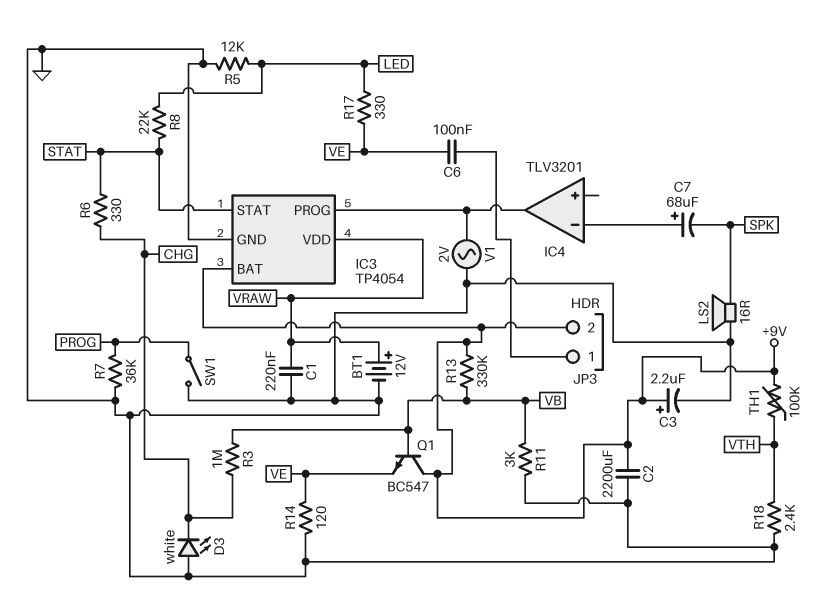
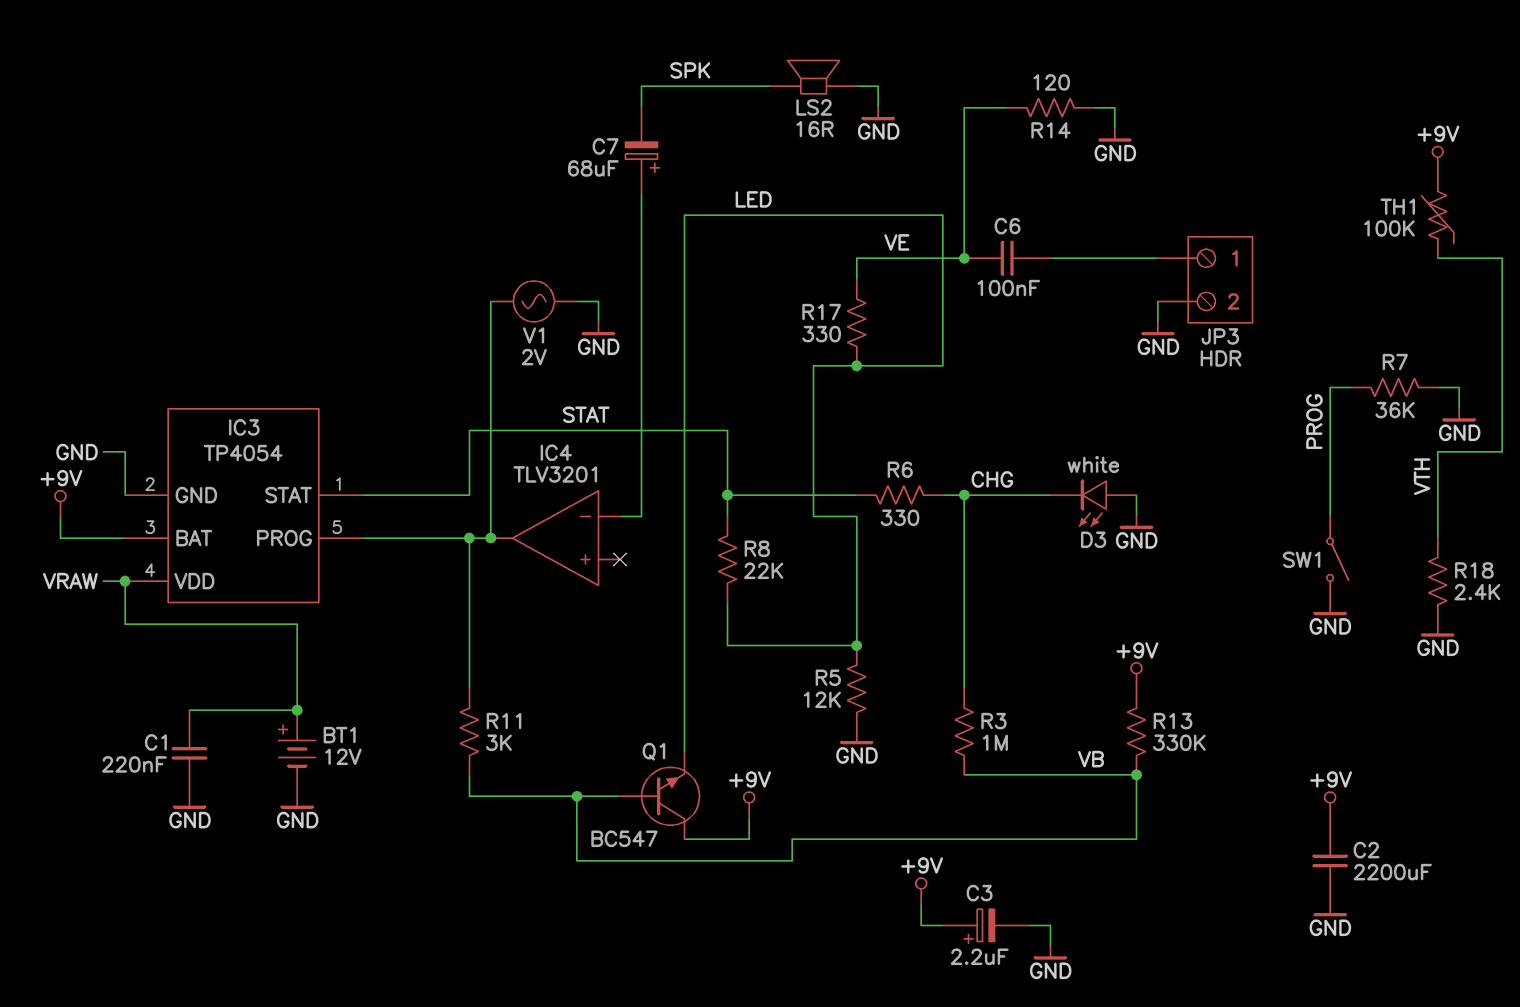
JP3 pin 2: +9V -> GND
Q1: NPN BC547 (B VB, C +9V, E VE) -> NPN BC547 (B VB, C +9V, E LED)
R11: 3k (GND, VB) -> 3k (IC3/PROG, VB)

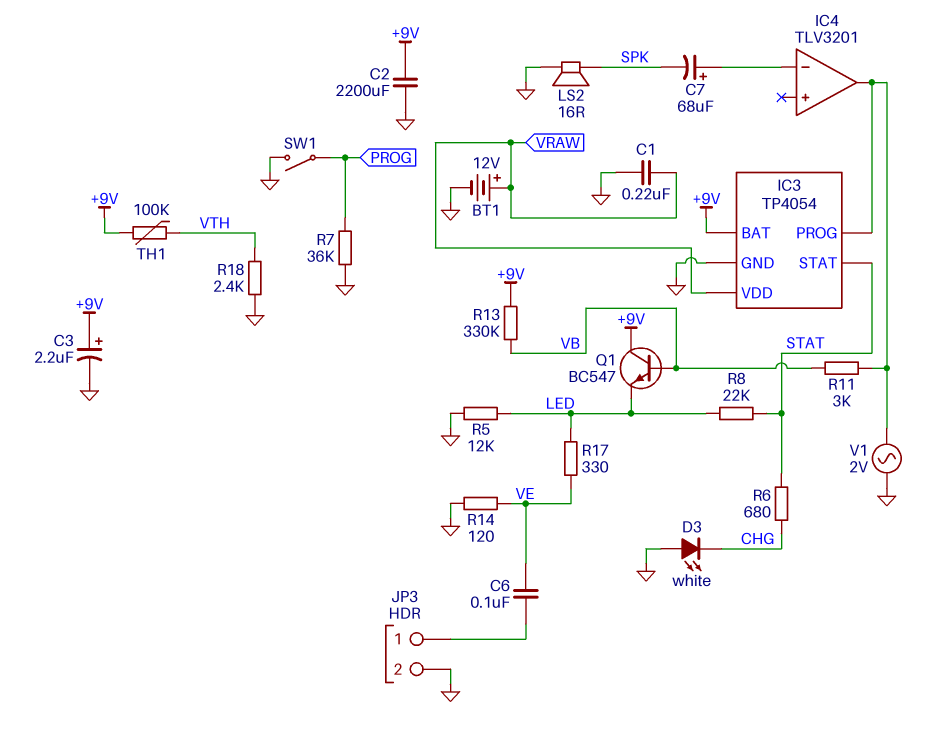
R3: 1M (CHG, VB) -> none
R6: 330 (CHG, STAT) -> 680 (CHG, STAT)

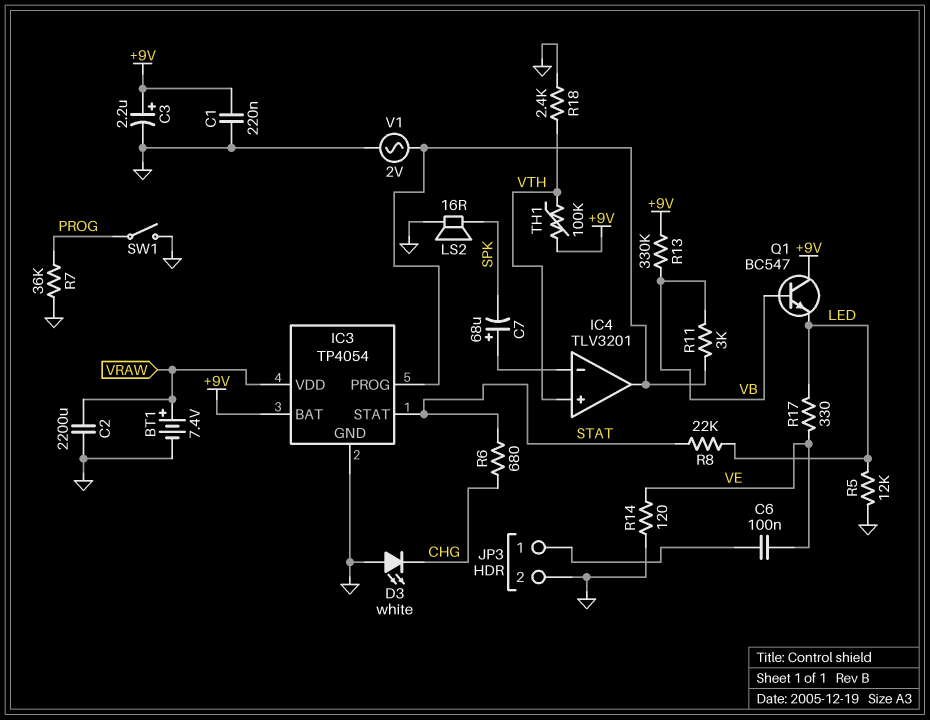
BT1: 12V (plus VRAW, minus GND) -> 7.4V (plus VRAW, minus GND)
C1: 220nF (GND, VRAW) -> 220nF (+9V, GND)
C2: 2200uF (+9V, GND) -> 2200uF (GND, VRAW)
IC4 pin in+: none -> VTH

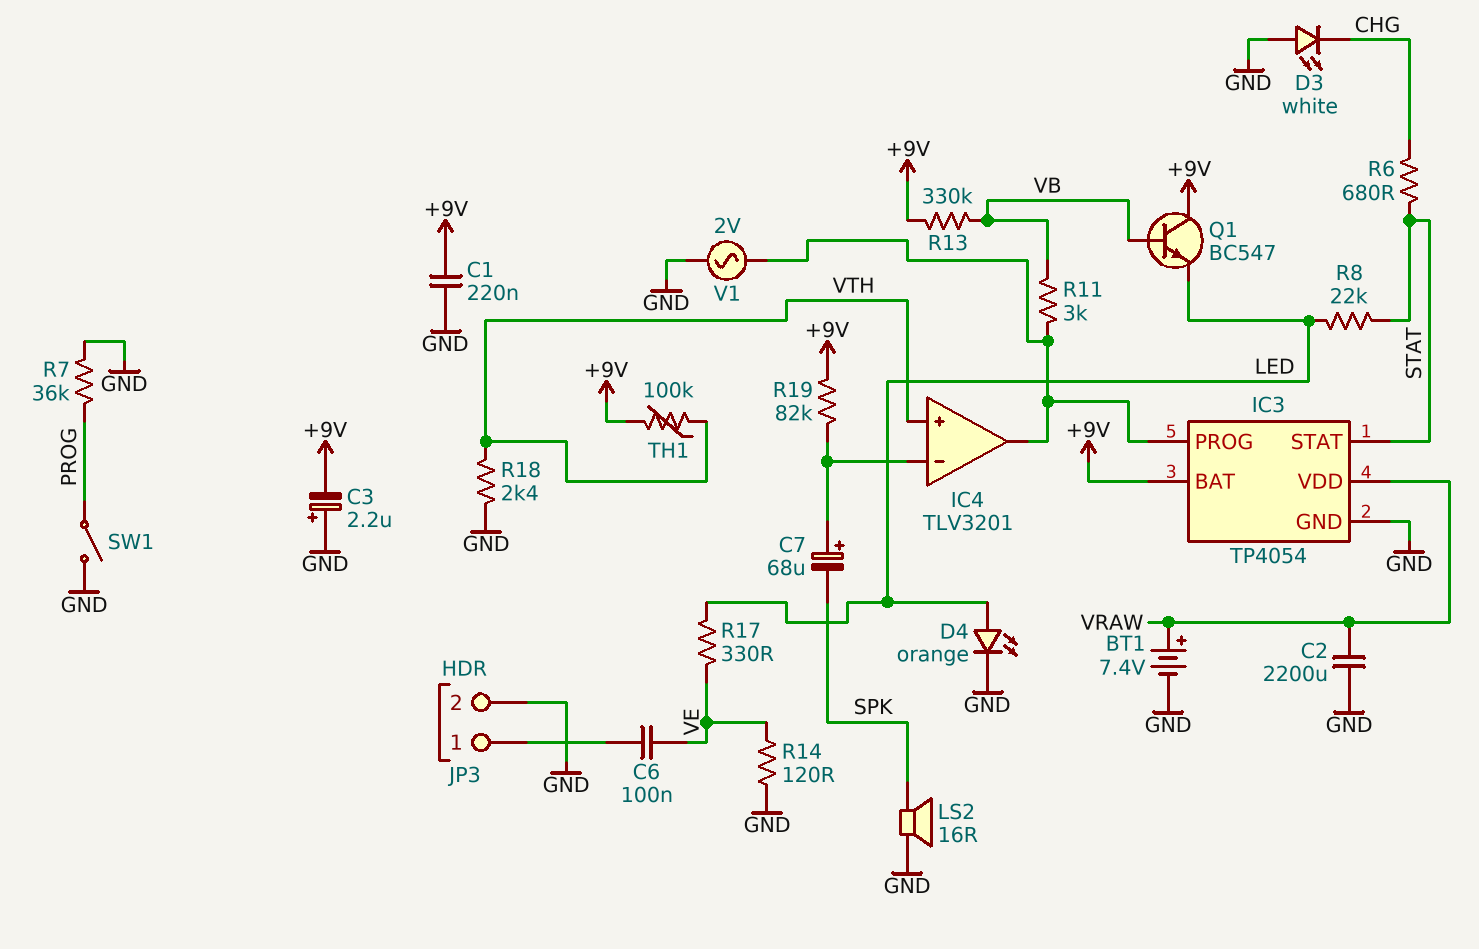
C3: 2.2uF (plus +9V, minus GND) -> 2.2uF (plus GND, minus +9V)
D4: none -> LED orange (A LED, K GND)
R5: 12k (GND, LED) -> none
R19: none -> 82k (+9V, IC4/in-)

